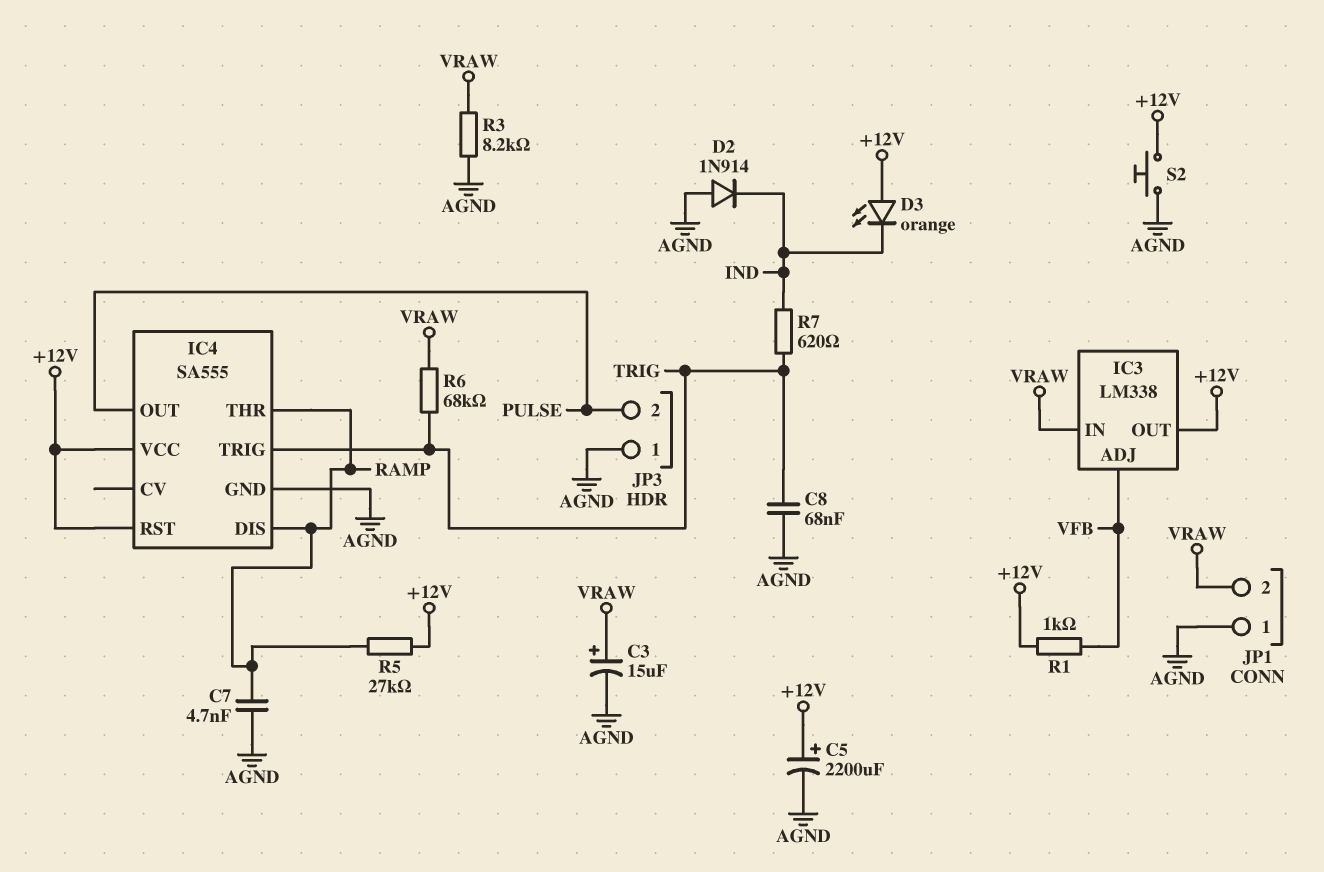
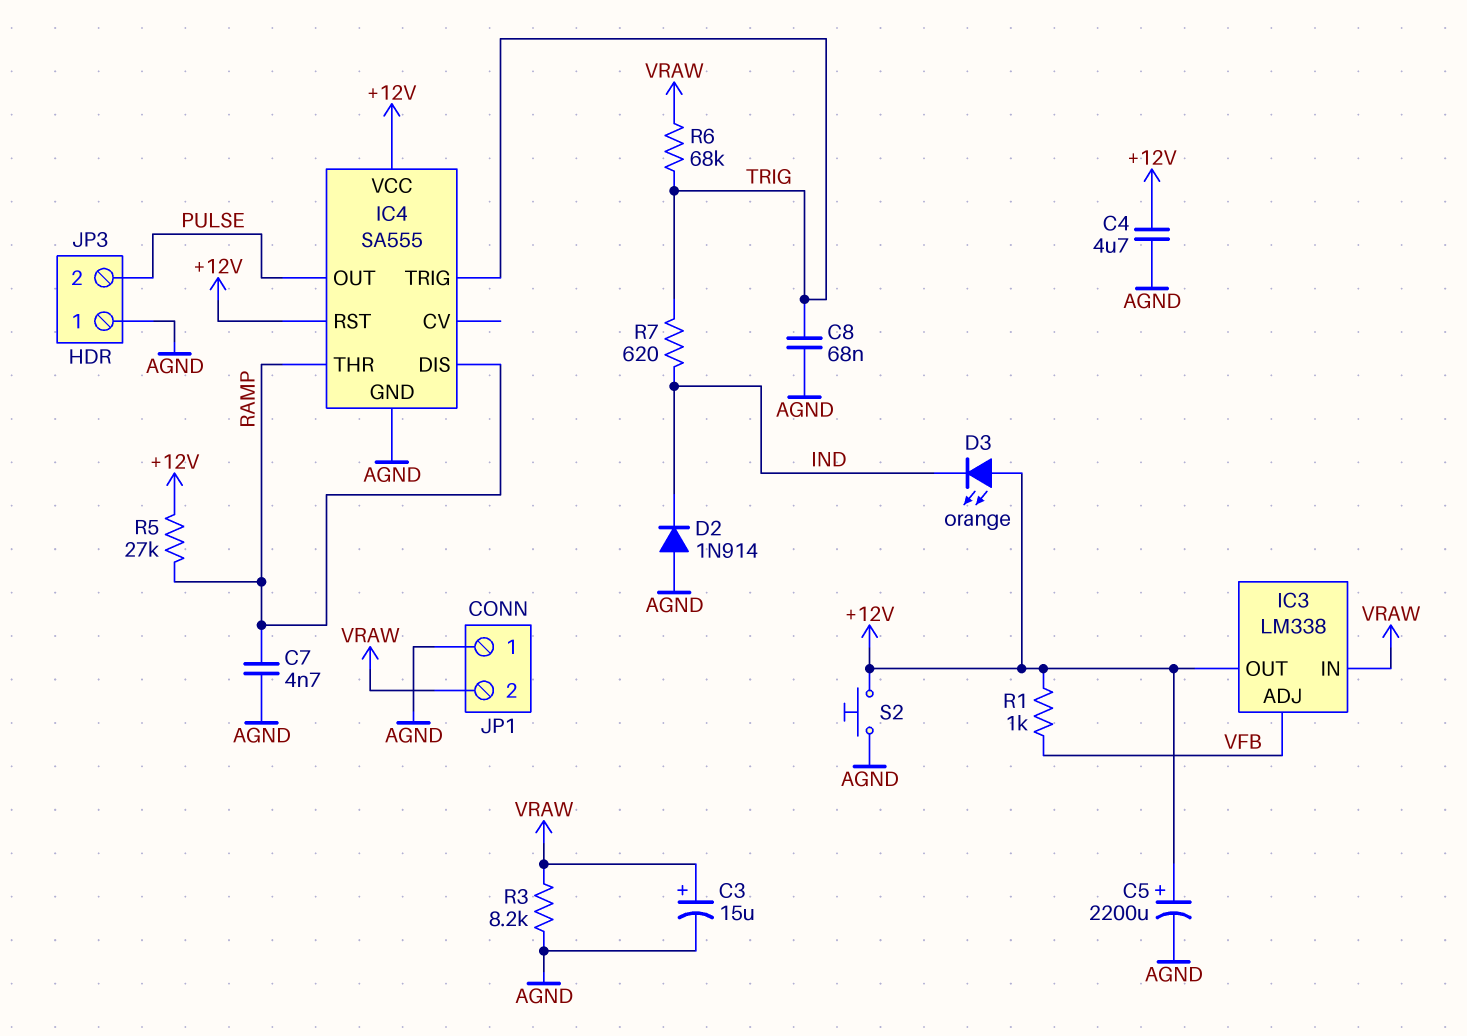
C4: none -> 4.7uF (+12V, AGND)

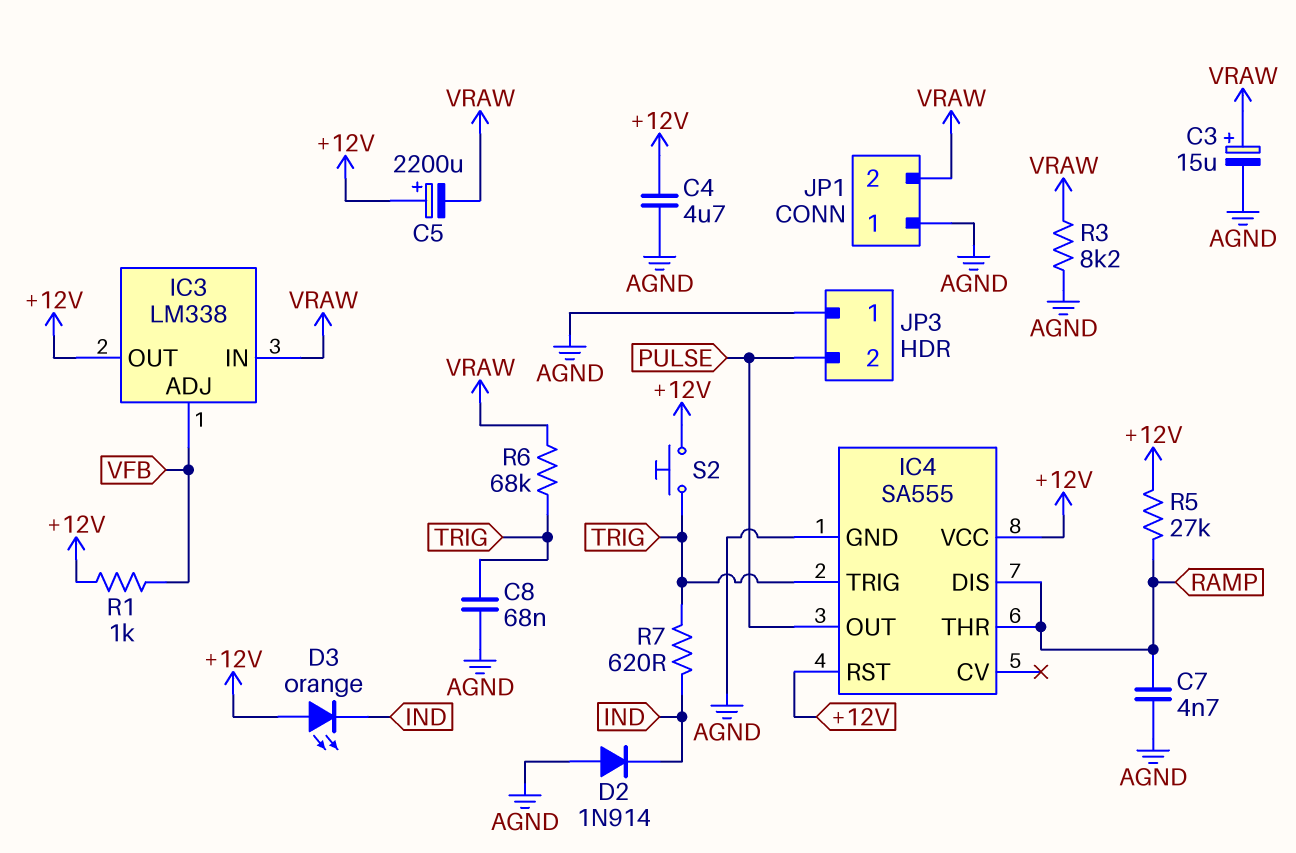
C5: 2200uF (plus +12V, minus AGND) -> 2200uF (plus +12V, minus VRAW)
S2: button (+12V, AGND) -> button (+12V, TRIG)

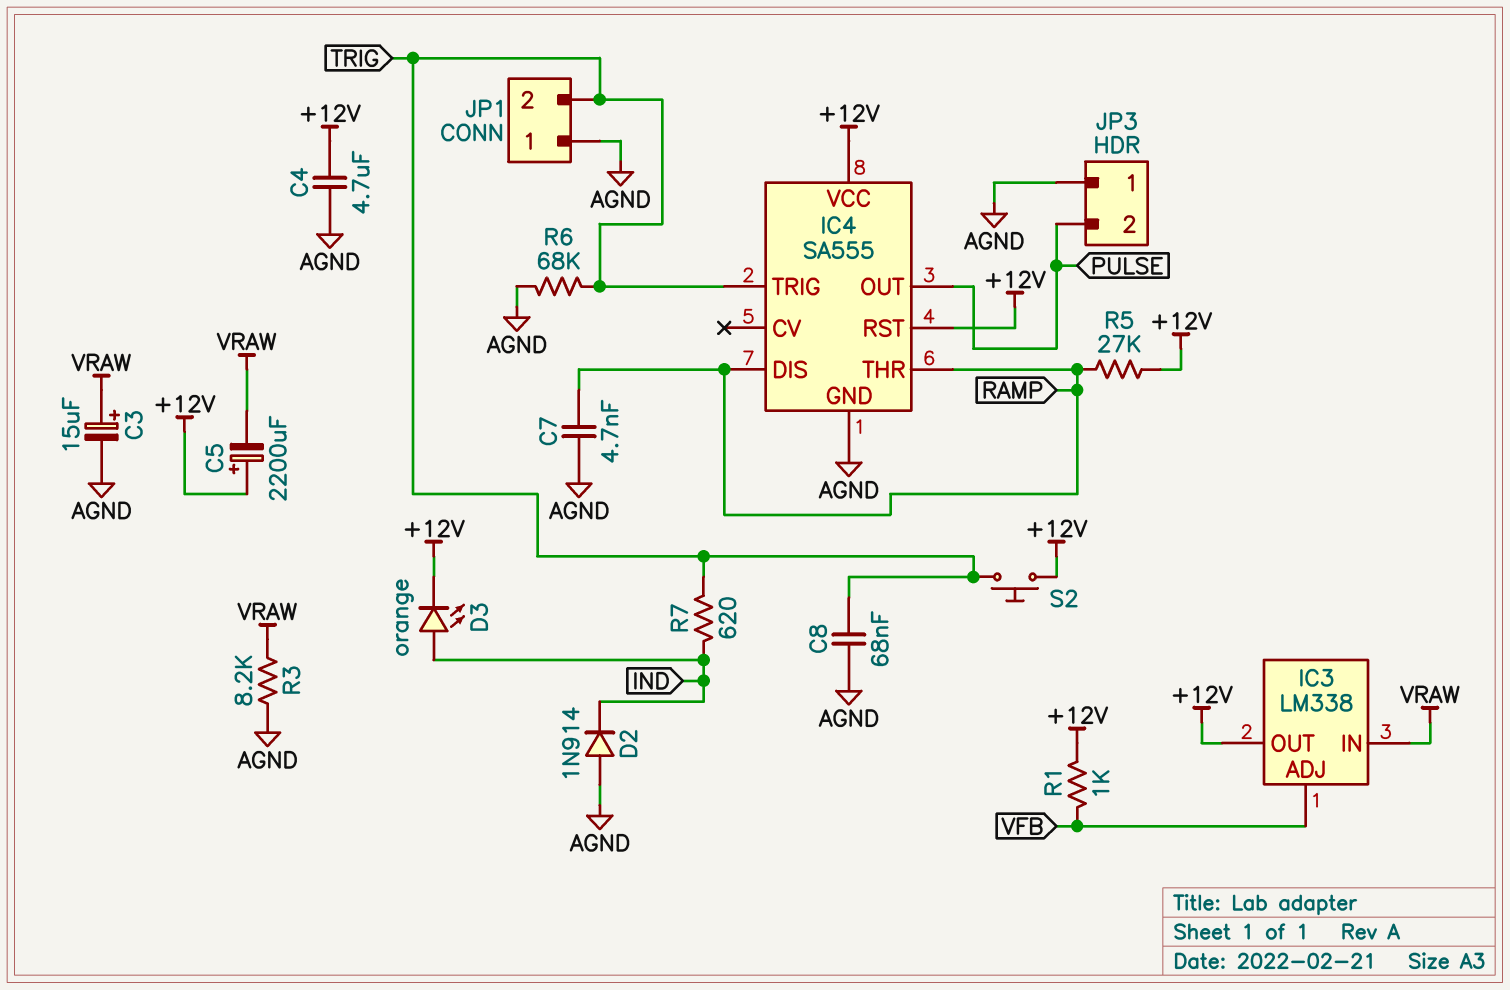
D3: LED orange (A +12V, K IND) -> LED orange (A IND, K +12V)
JP1 pin 2: VRAW -> TRIG
R6: 68k (TRIG, VRAW) -> 68k (AGND, TRIG)

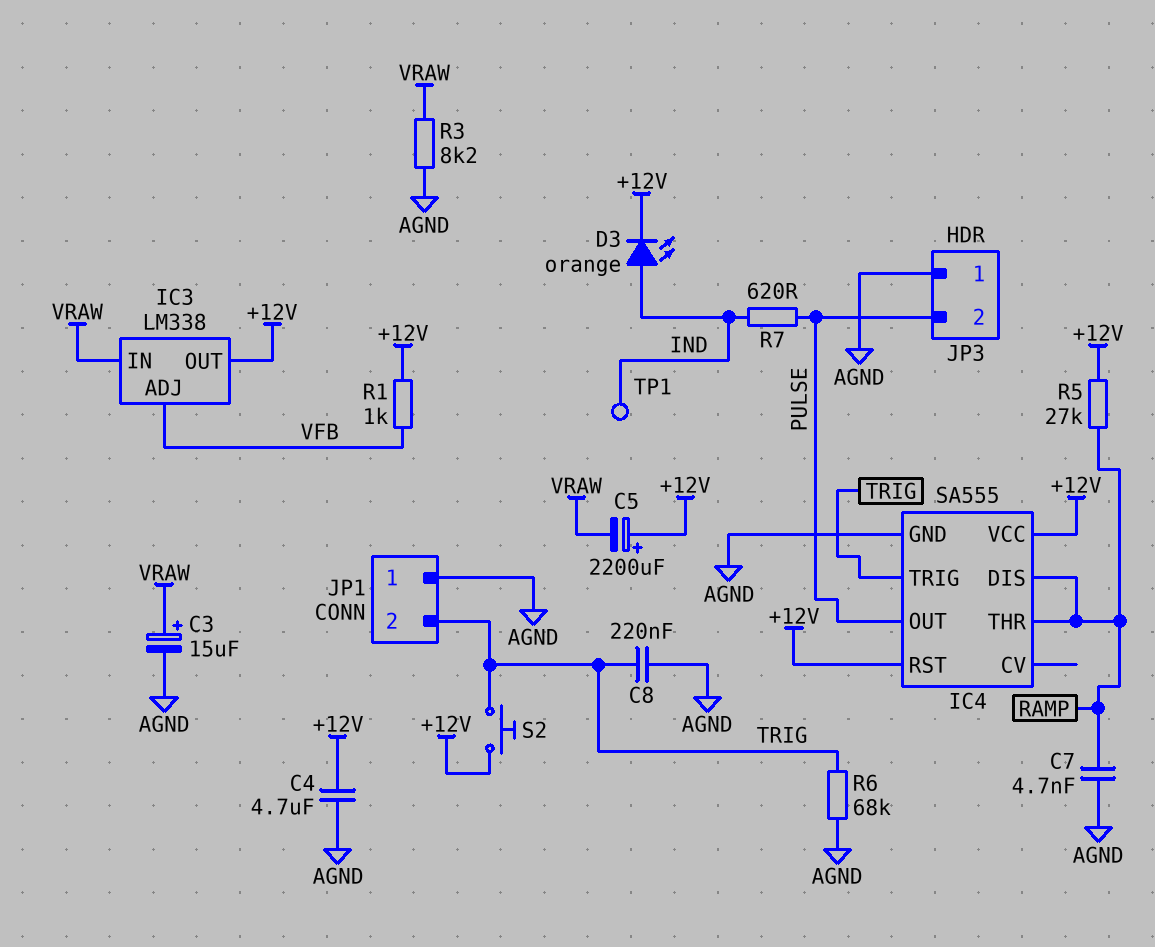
C8: 68nF (AGND, TRIG) -> 220nF (AGND, TRIG)
D2: diode 1N914 (A AGND, K IND) -> none
R7: 620 (IND, TRIG) -> 620 (IND, PULSE)
TP1: none -> test point (IND)

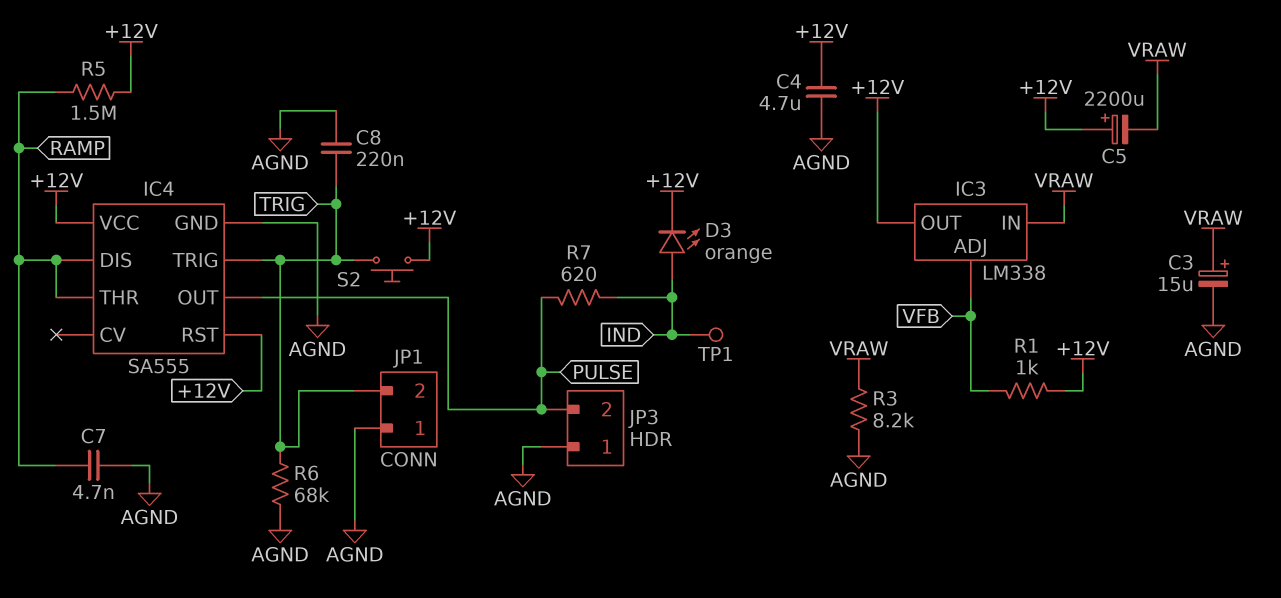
R5: 27k (+12V, RAMP) -> 1.5M (+12V, RAMP)

